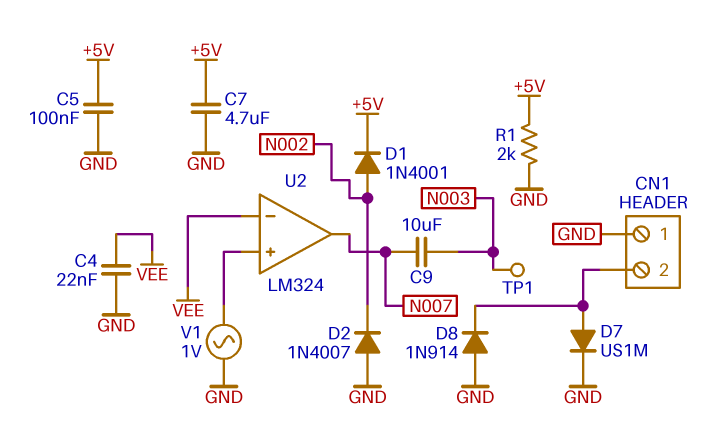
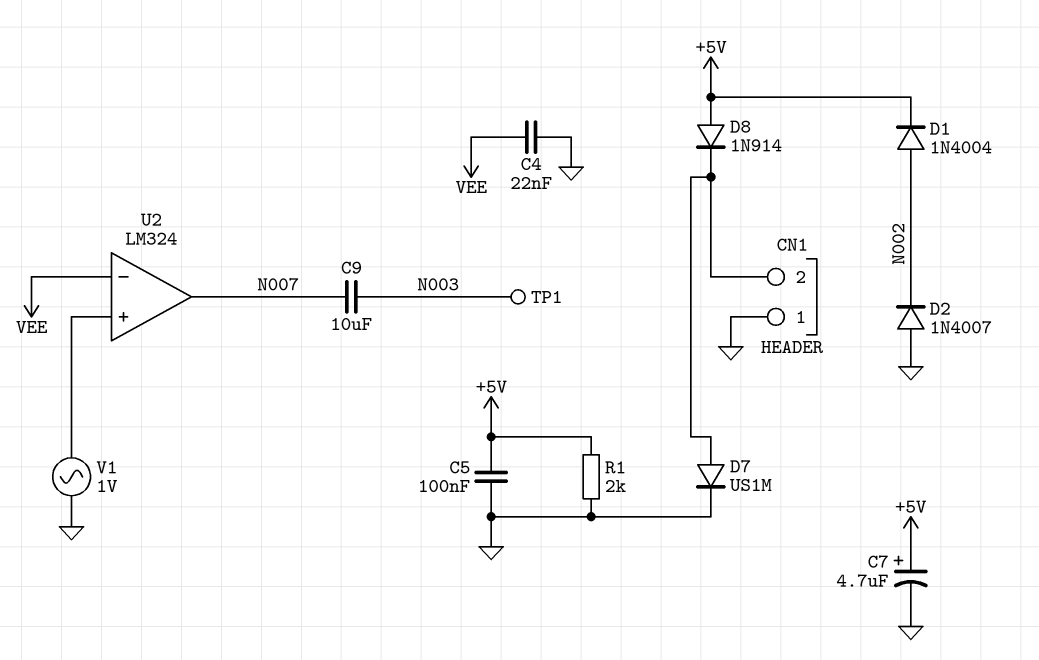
C7: 4.7uF (+5V, GND) -> 4.7uF (plus +5V, minus GND)
D1: diode 1N4001 (A N002, K +5V) -> diode 1N4004 (A N002, K +5V)
D8: diode 1N914 (A GND, K CN1/2) -> diode 1N914 (A +5V, K CN1/2)

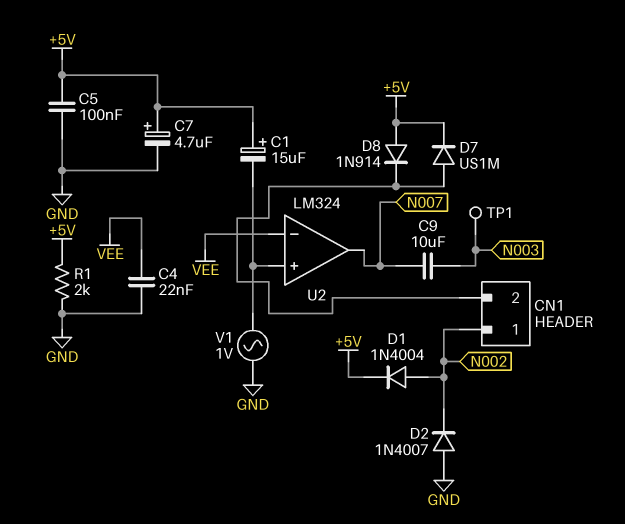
C1: none -> 15uF (plus +5V, minus U2/in+)
CN1 pin 1: GND -> N002
D7: diode US1M (A CN1/2, K GND) -> diode US1M (A CN1/2, K +5V)

